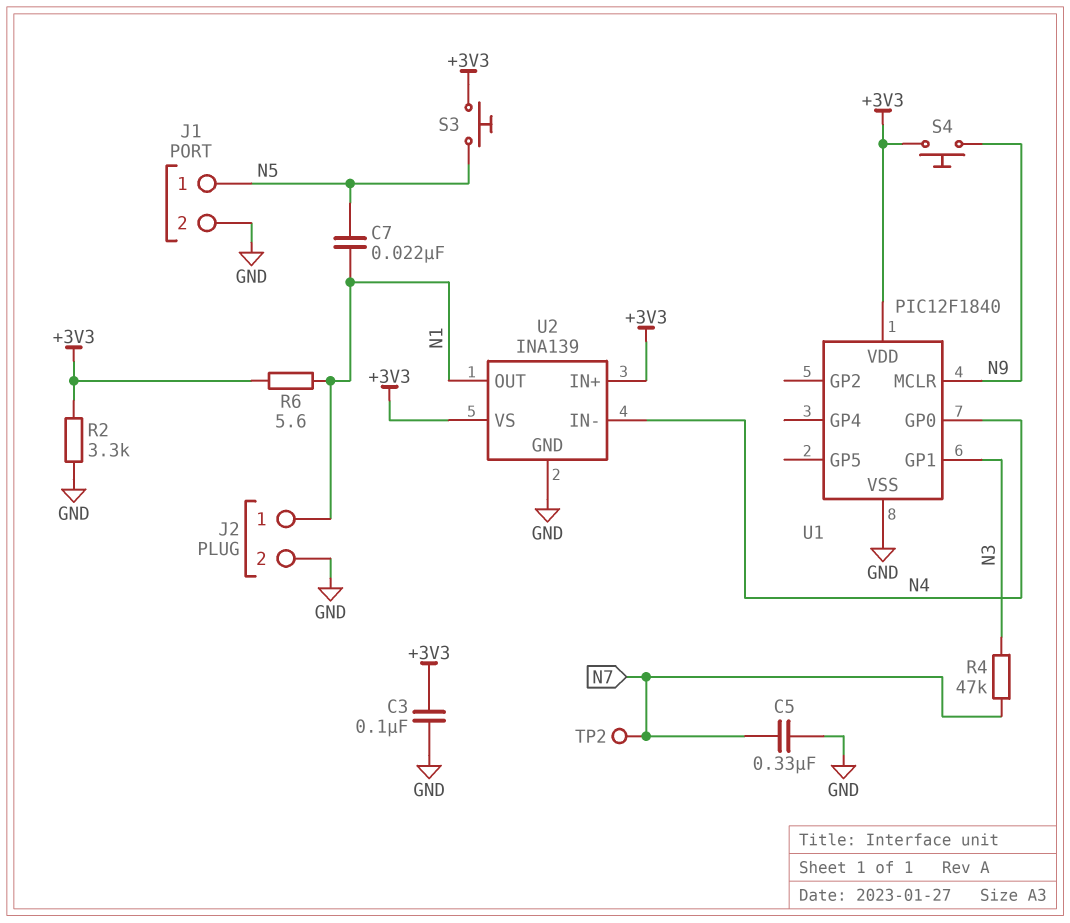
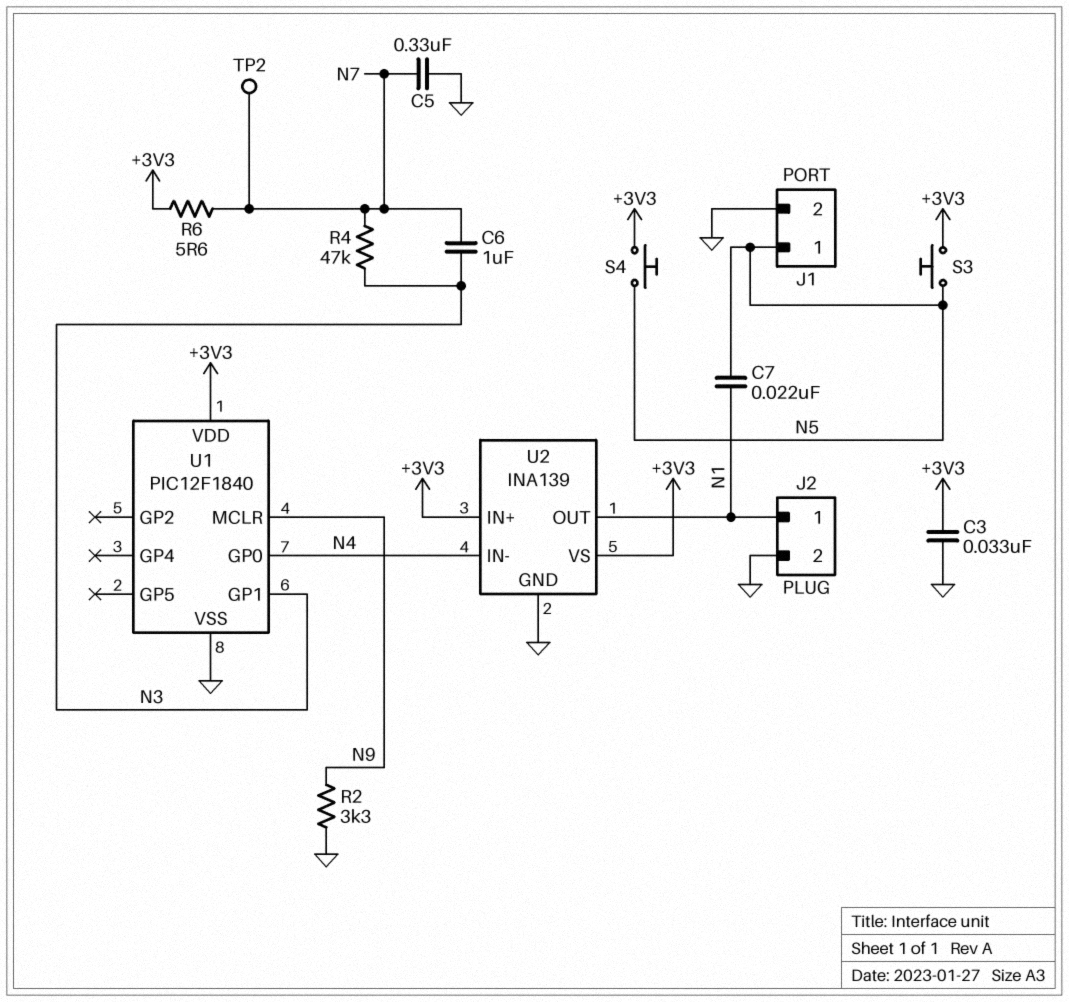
C3: 100nF (+3V3, GND) -> 33nF (+3V3, GND)
C6: none -> 1uF (N3, N7)
R2: 3.3k (+3V3, GND) -> 3.3k (GND, N9)
R6: 5.6 (+3V3, N1) -> 5.6 (+3V3, N7)
S4: button (+3V3, N9) -> button (+3V3, N5)

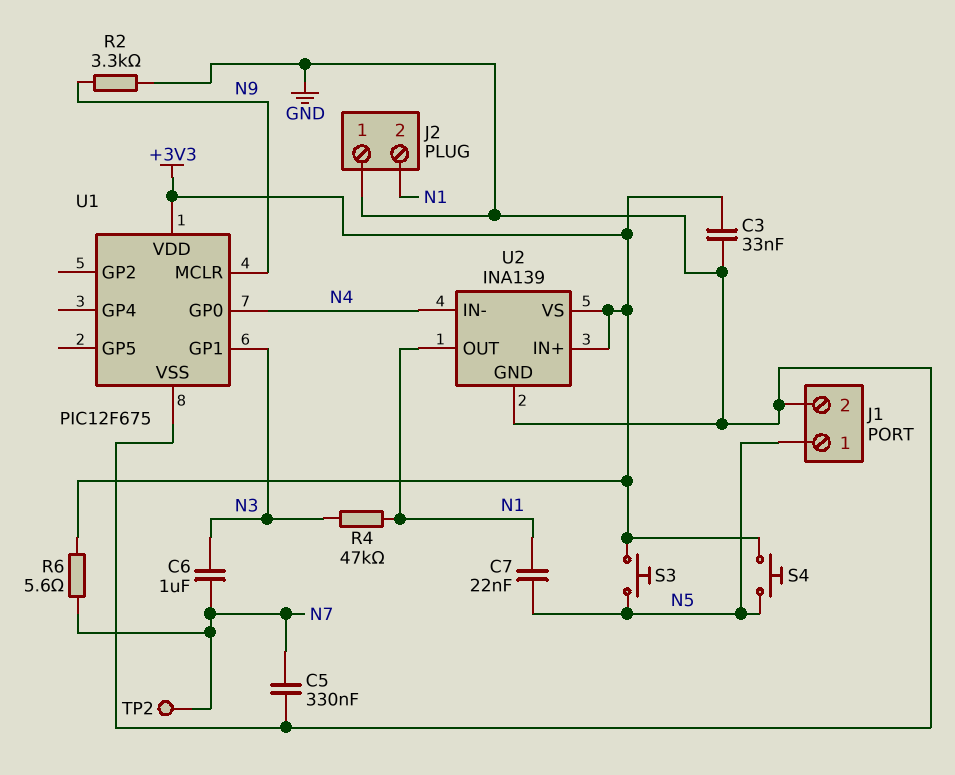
J2 pin 1: N1 -> GND
J2 pin 2: GND -> N1
R4: 47k (N3, N7) -> 47k (N1, N3)
U1: PIC12F1840 -> PIC12F675

